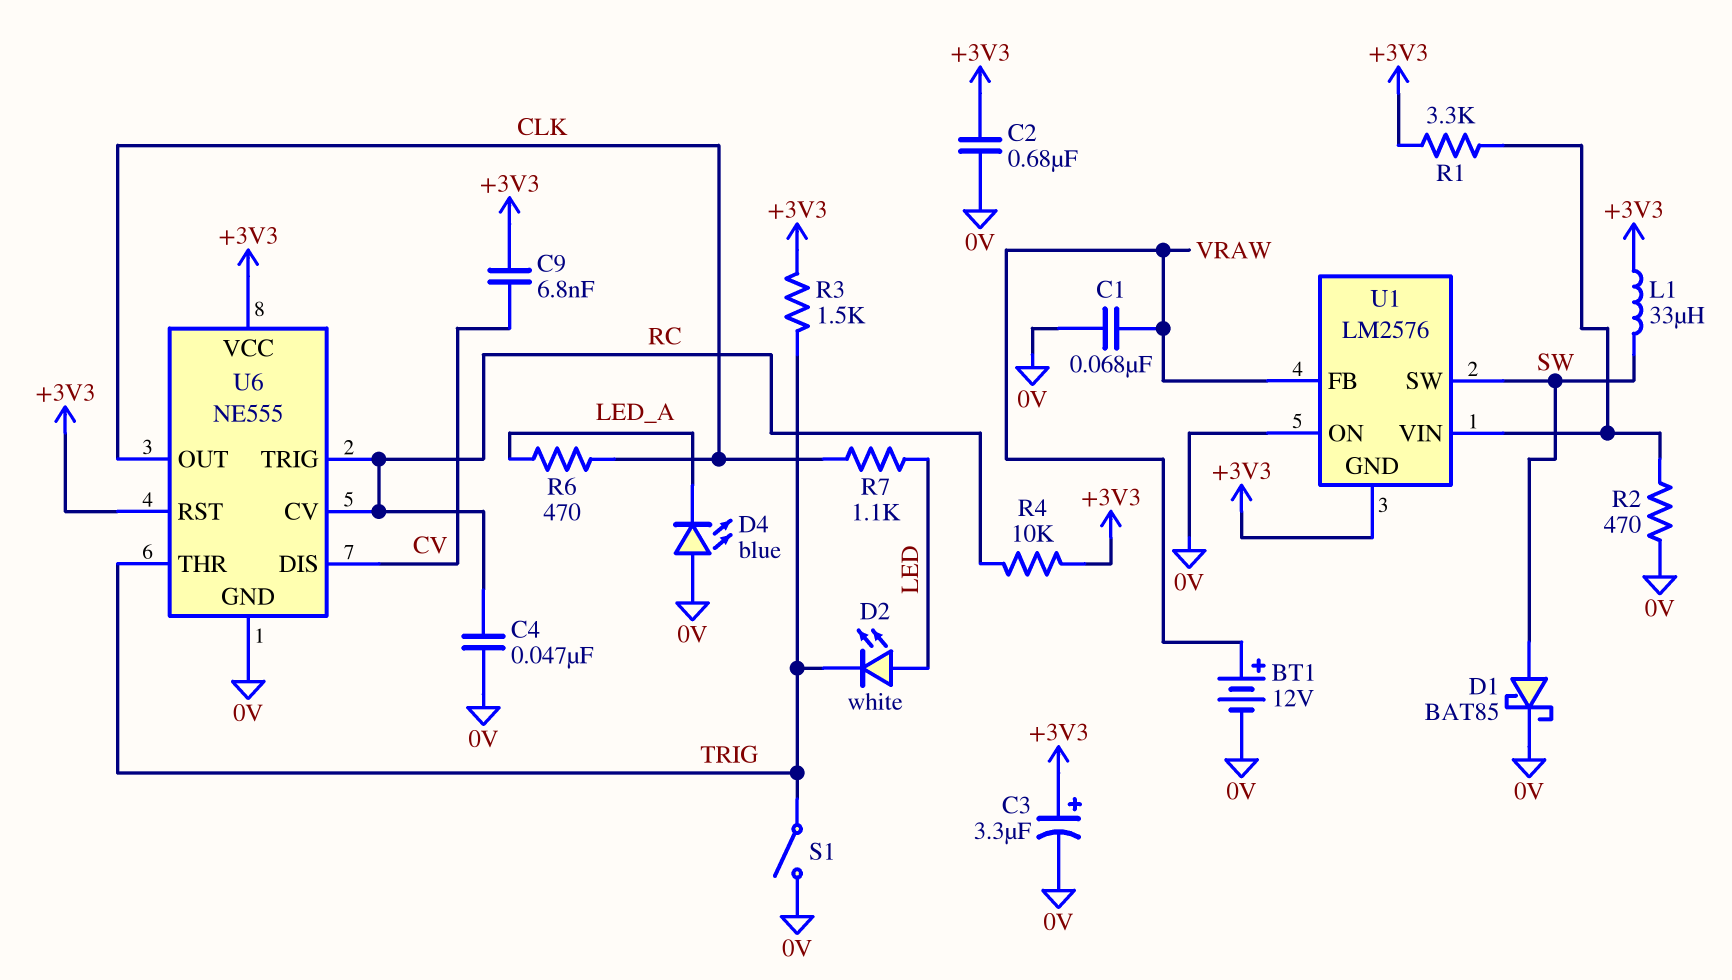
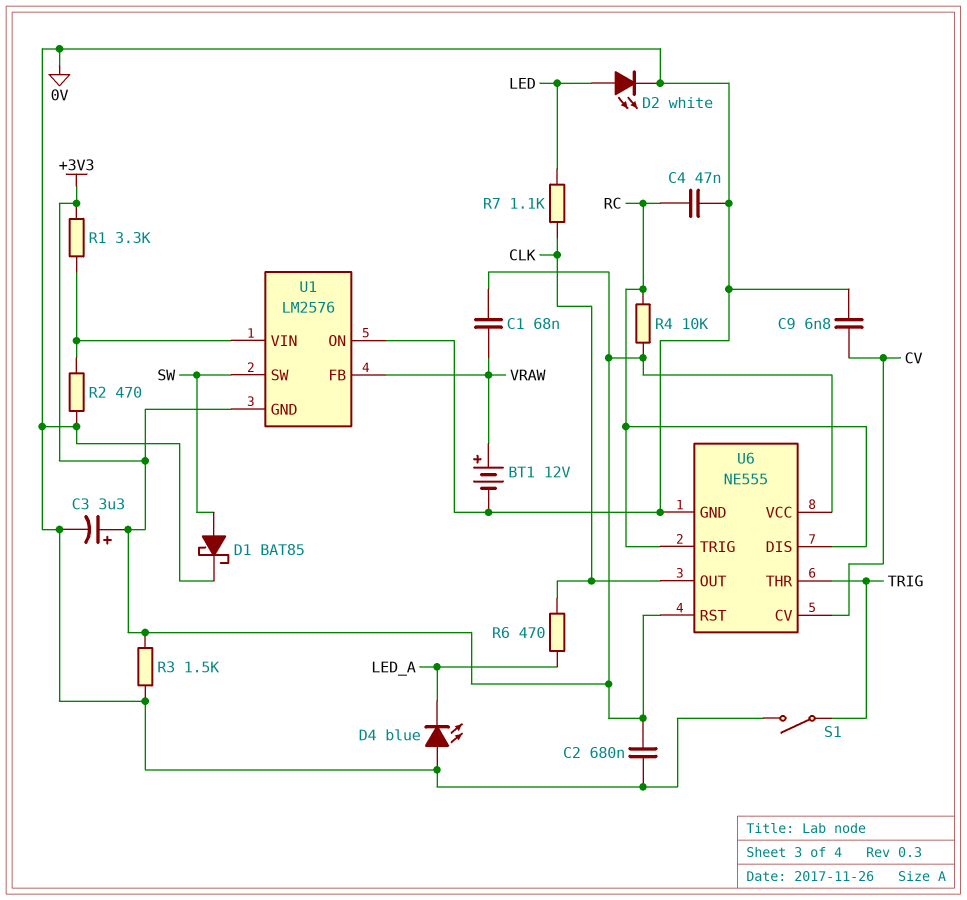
C1: 68nF (0V, VRAW) -> 68nF (+3V3, VRAW)
C9: 6.8nF (+3V3, CV) -> 6.8nF (0V, CV)
D2: LED white (A LED, K TRIG) -> LED white (A LED, K 0V)
L1: 33uH (+3V3, SW) -> none
R3: 1.5k (+3V3, TRIG) -> 1.5k (+3V3, 0V)
U6 pin CV: RC -> CV
U6 pin DIS: CV -> RC

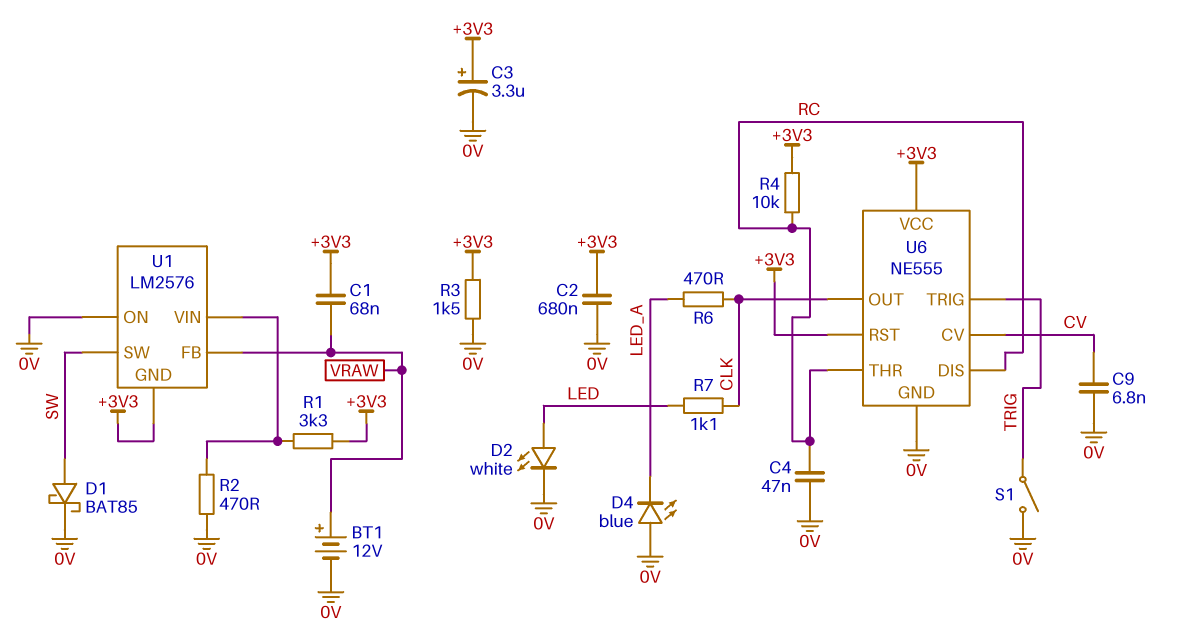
U6 pin THR: TRIG -> RC
U6 pin TRIG: RC -> TRIG

